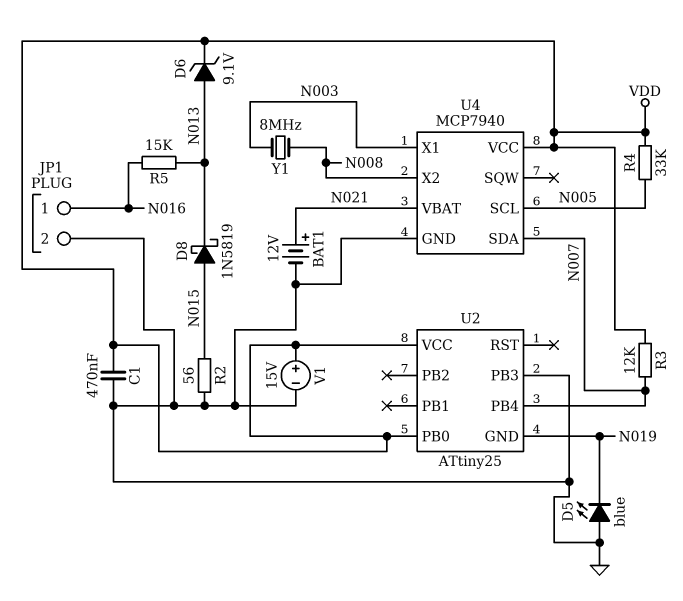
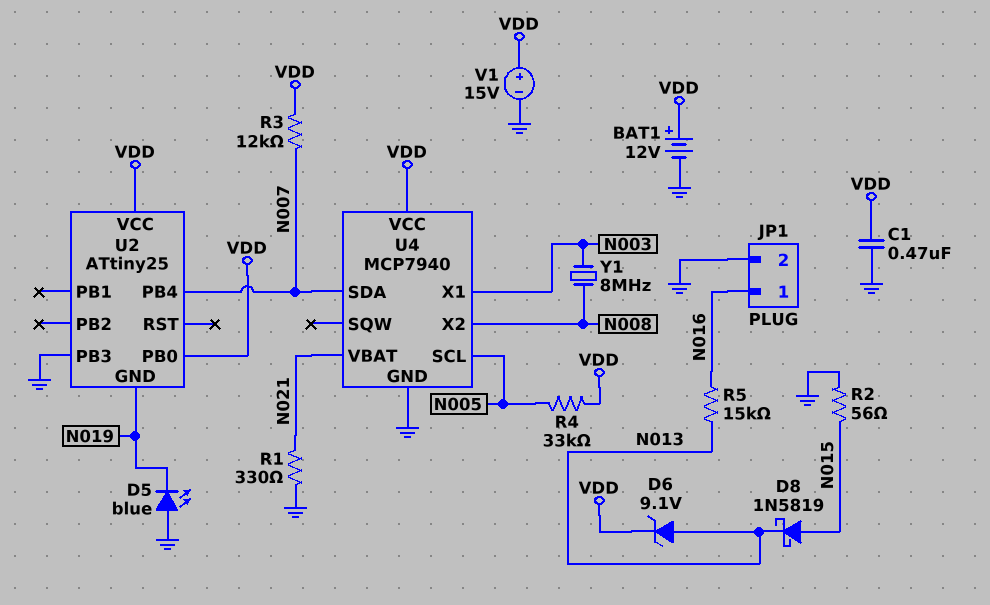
BAT1: 12V (plus N021, minus GND) -> 12V (plus VDD, minus GND)
R1: none -> 330 (GND, N021)

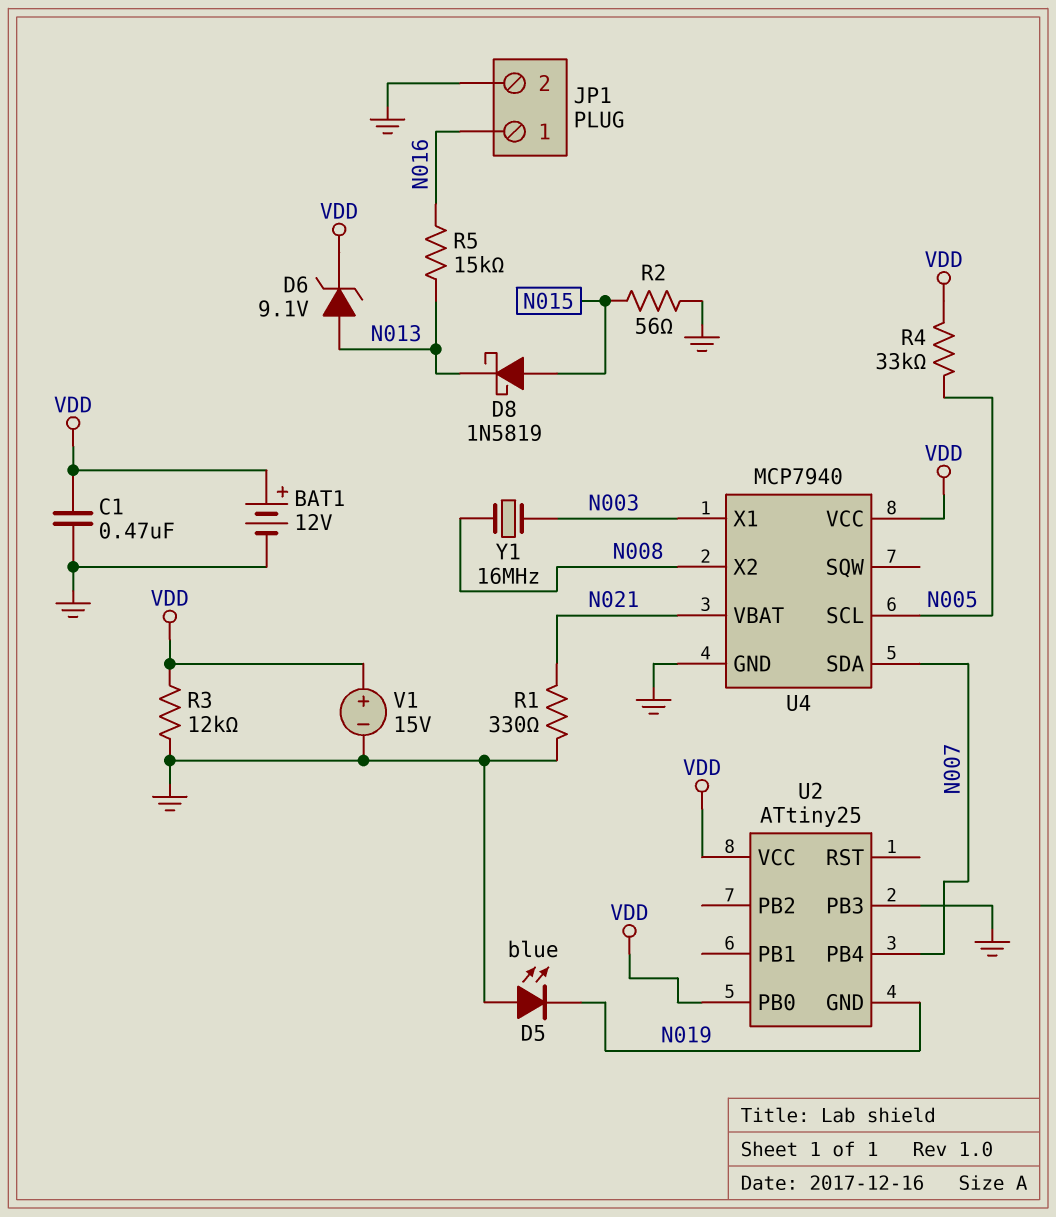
R3: 12k (N007, VDD) -> 12k (GND, VDD)
Y1: 8MHz (N003, N008) -> 16MHz (N003, N008)

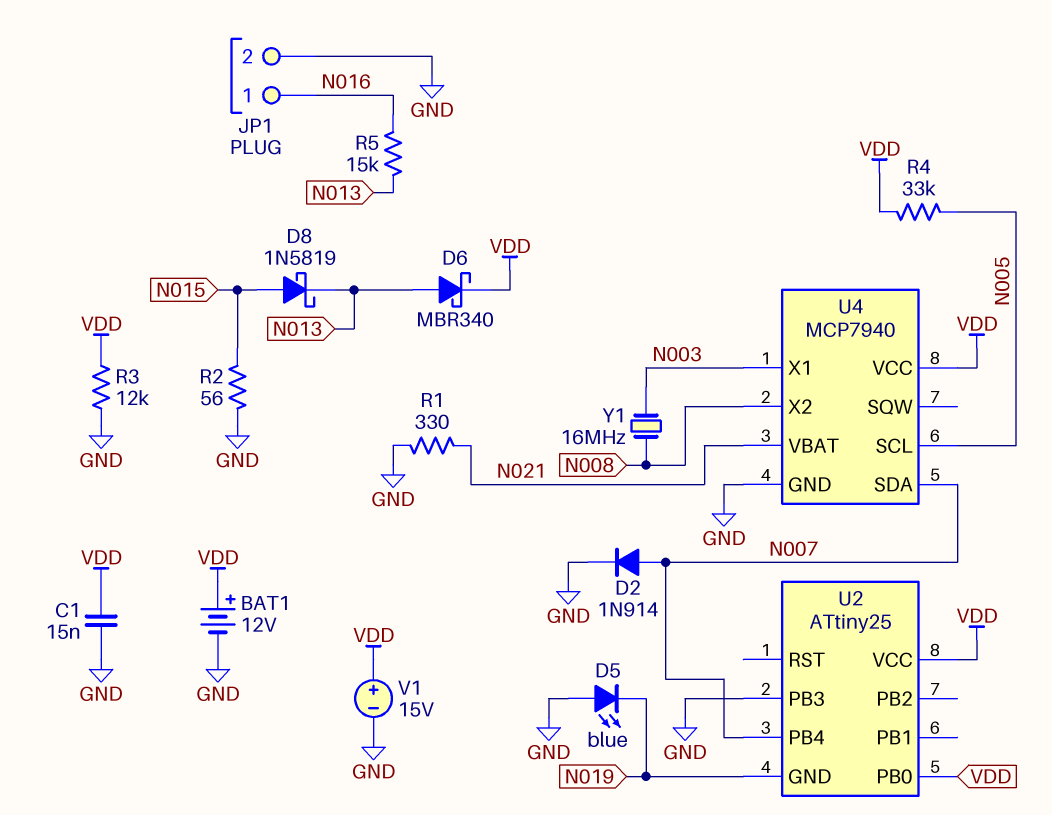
C1: 470nF (GND, VDD) -> 15nF (GND, VDD)
D2: none -> diode 1N914 (A N007, K GND)
D6: zener 9.1V (A N013, K VDD) -> schottky MBR340 (A N013, K VDD)

